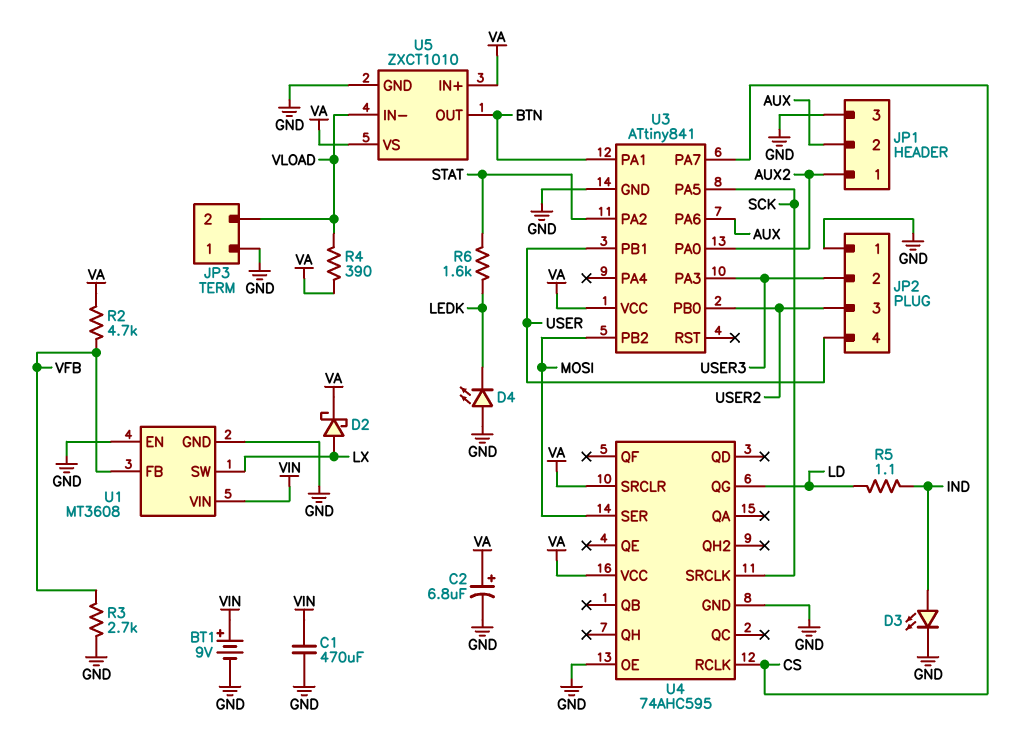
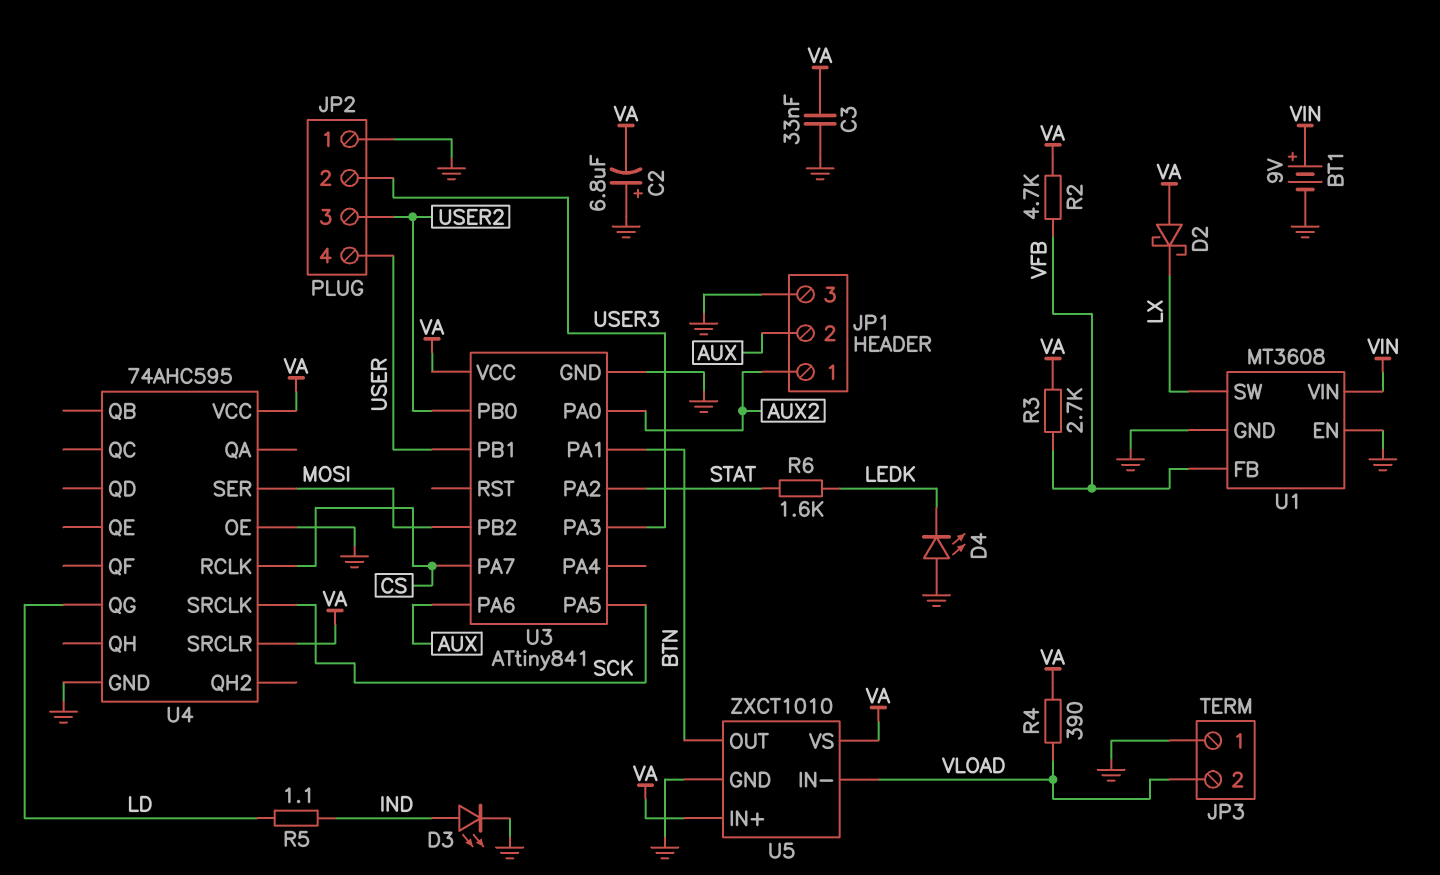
C1: 470uF (GND, VIN) -> none
C2: 6.8uF (plus VA, minus GND) -> 6.8uF (plus GND, minus VA)
C3: none -> 33nF (GND, VA)
D2: schottky (A LX, K VA) -> schottky (A VA, K LX)
R3: 2.7k (GND, VFB) -> 2.7k (VA, VFB)

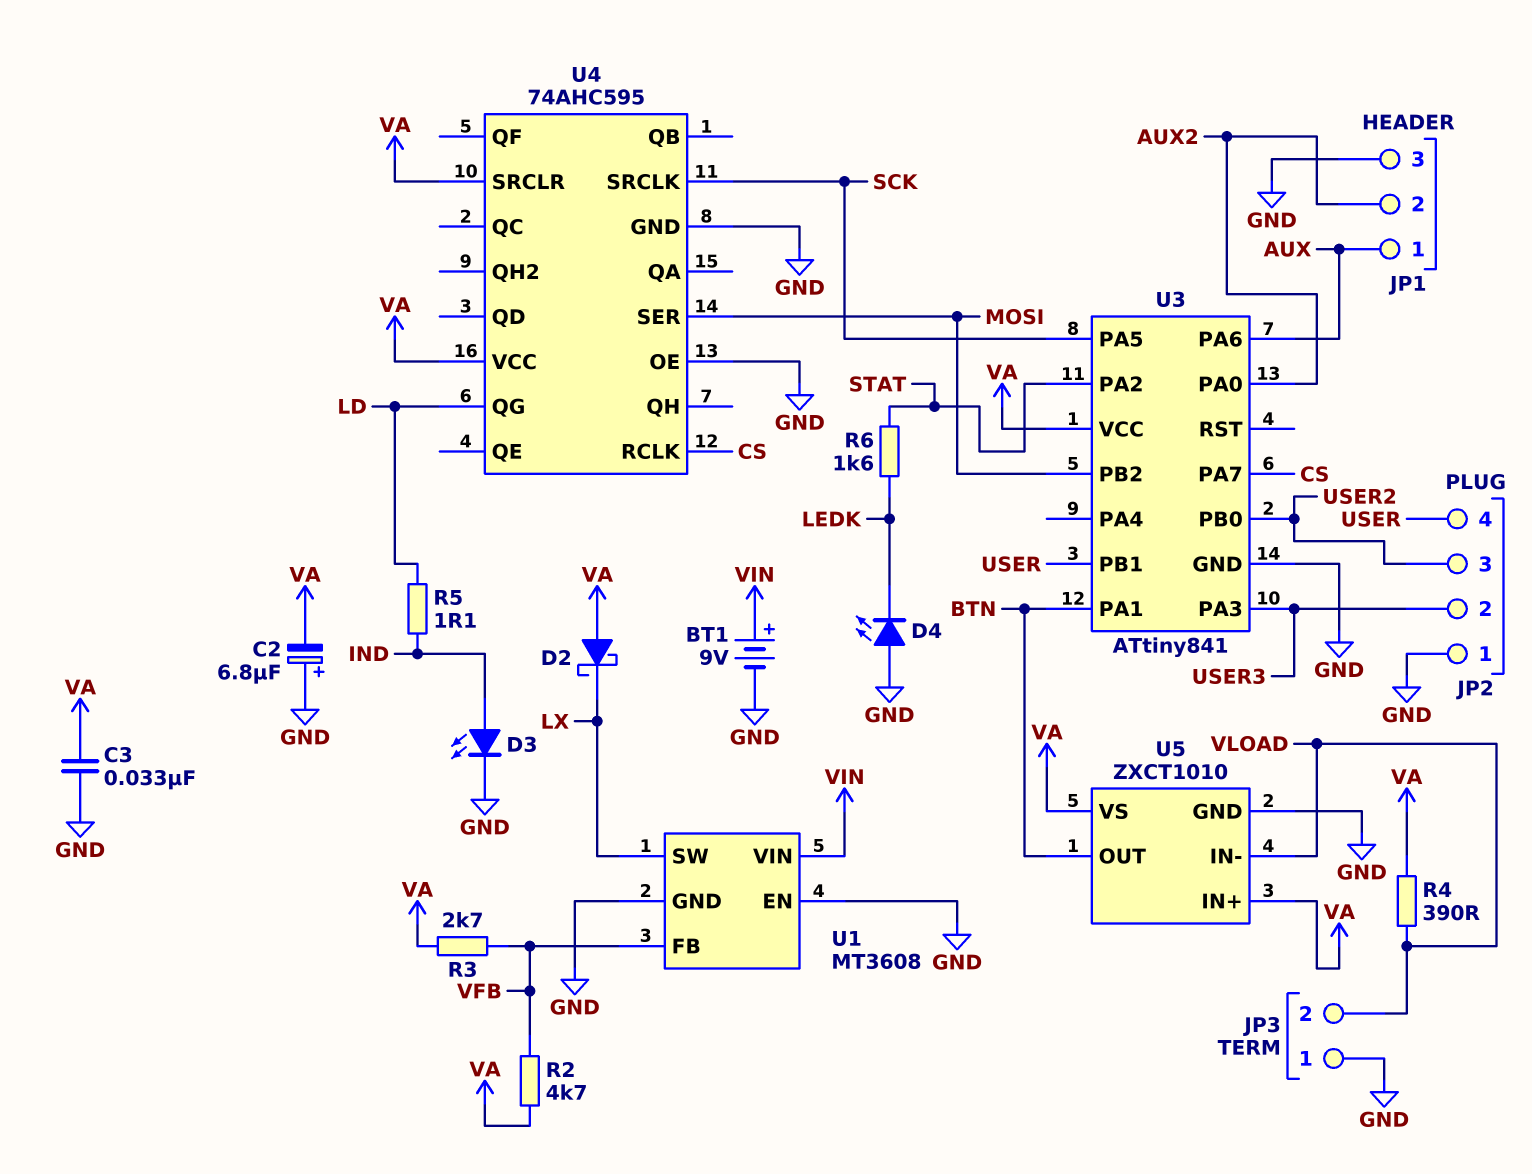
JP1 pin 1: AUX2 -> AUX
JP1 pin 2: AUX -> AUX2

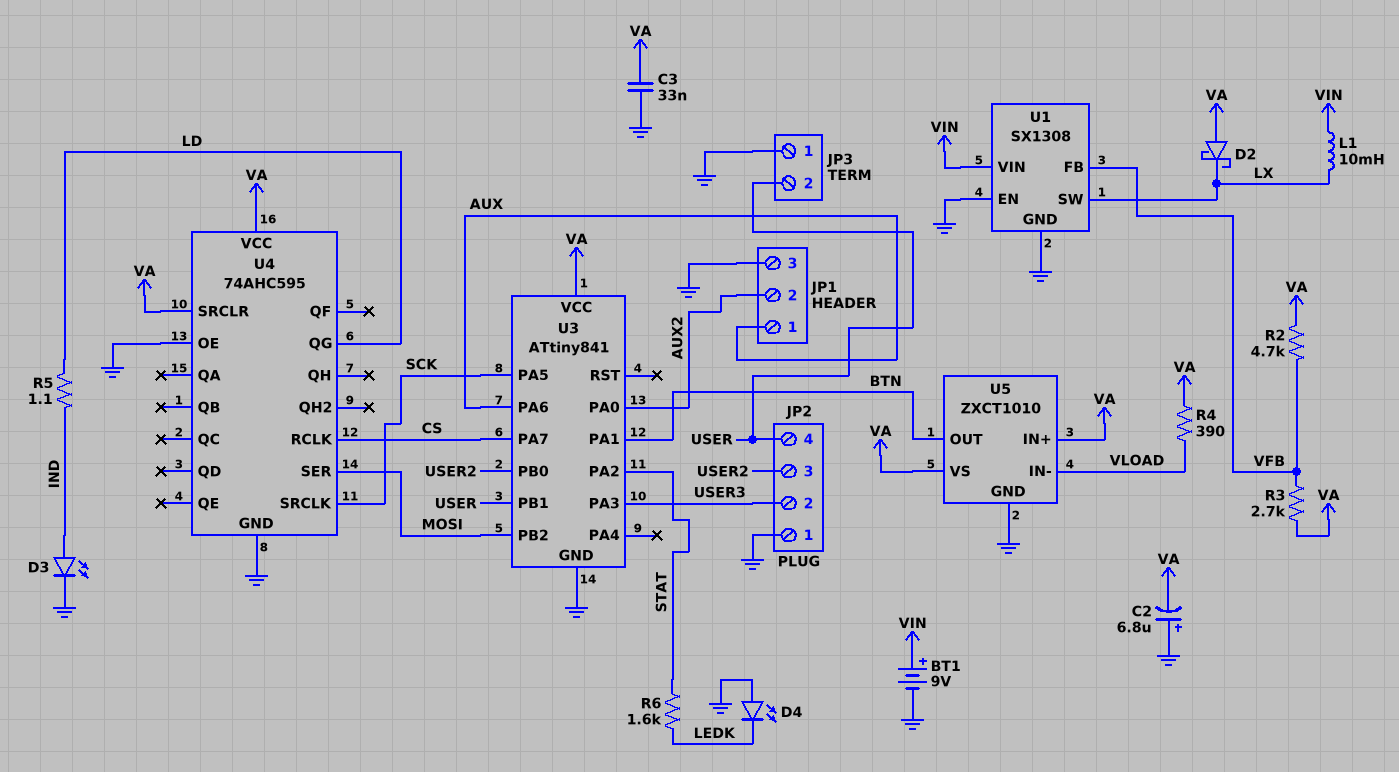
JP3 pin 2: VLOAD -> USER
L1: none -> 10mH (LX, VIN)
U1: MT3608 -> SX1308

